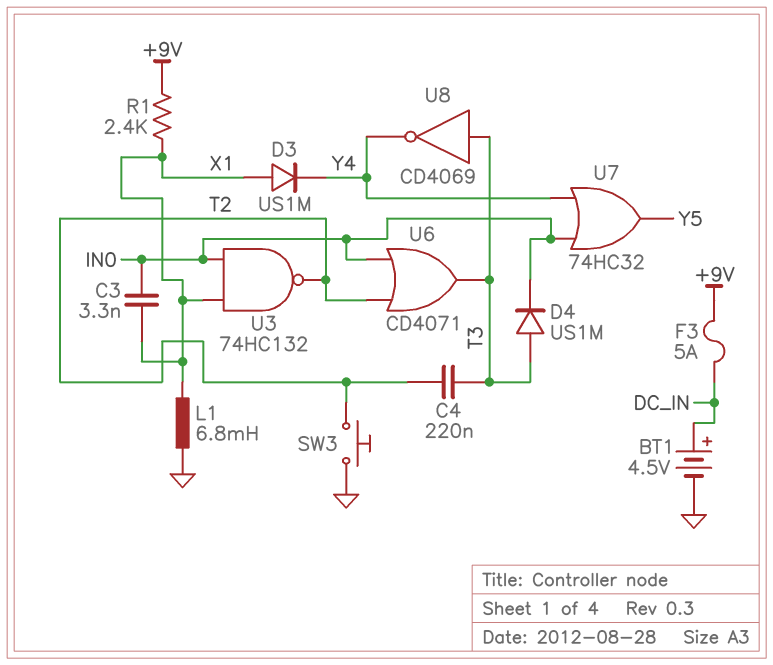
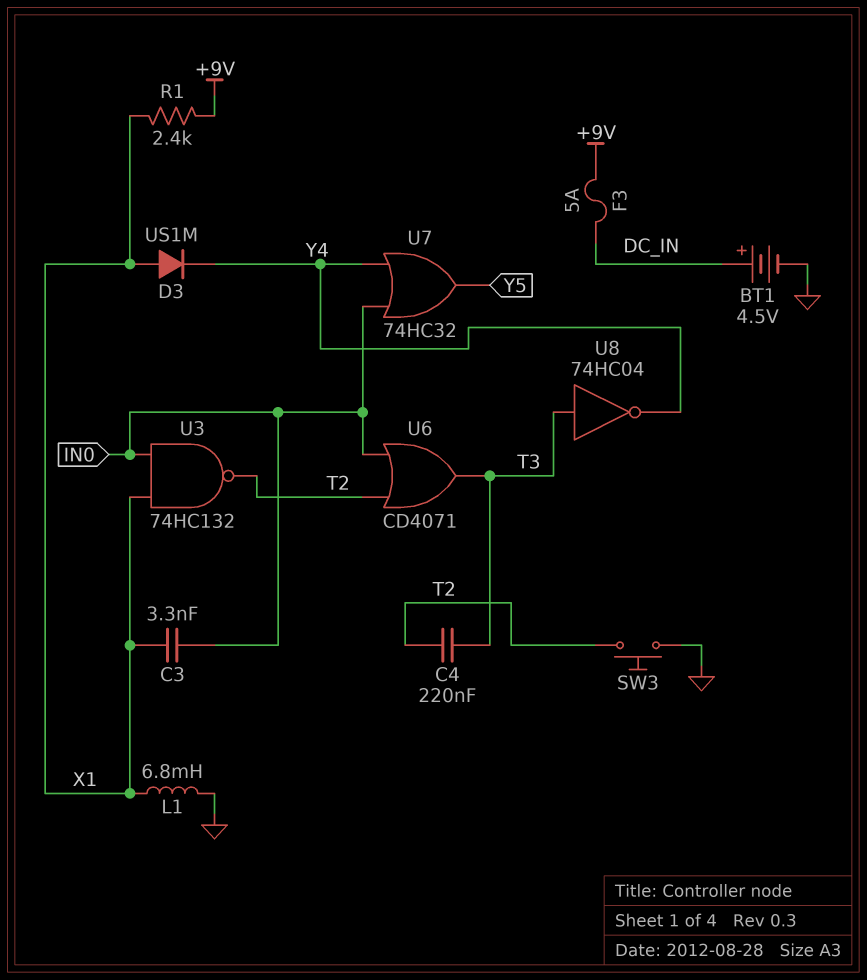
D4: diode US1M (A T3, K IN0) -> none
U8: NOT CD4069 (in T3, out Y4) -> NOT 74HC04 (in T3, out Y4)

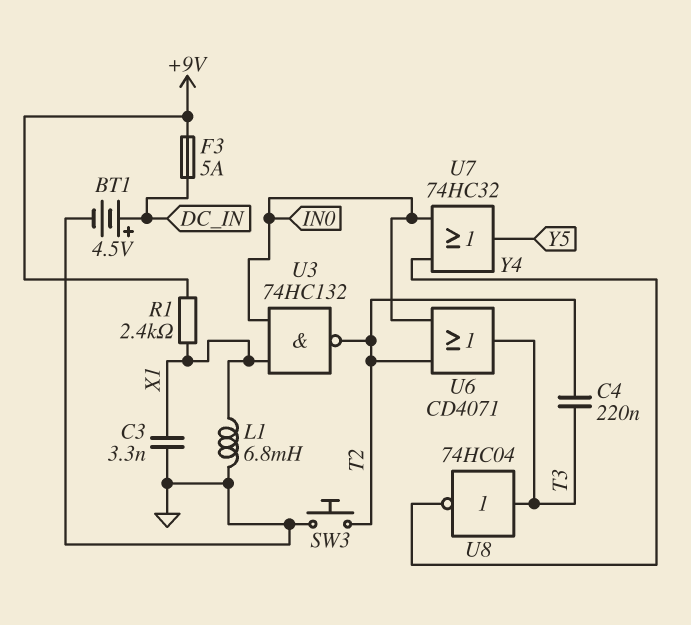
C3: 3.3nF (IN0, X1) -> 3.3nF (GND, X1)
D3: diode US1M (A X1, K Y4) -> none

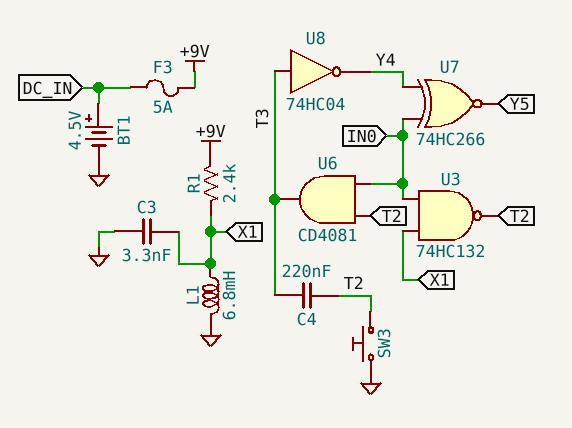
U6: OR CD4071 (in IN0, in T2, out T3) -> AND CD4081 (in IN0, in T2, out T3)
U7: OR 74HC32 (in IN0, in Y4, out Y5) -> XNOR 74HC266 (in IN0, in Y4, out Y5)

